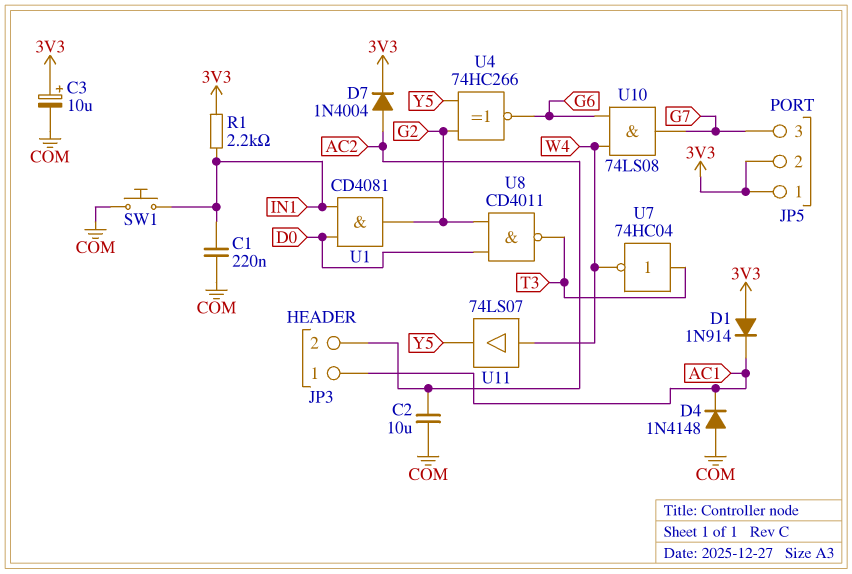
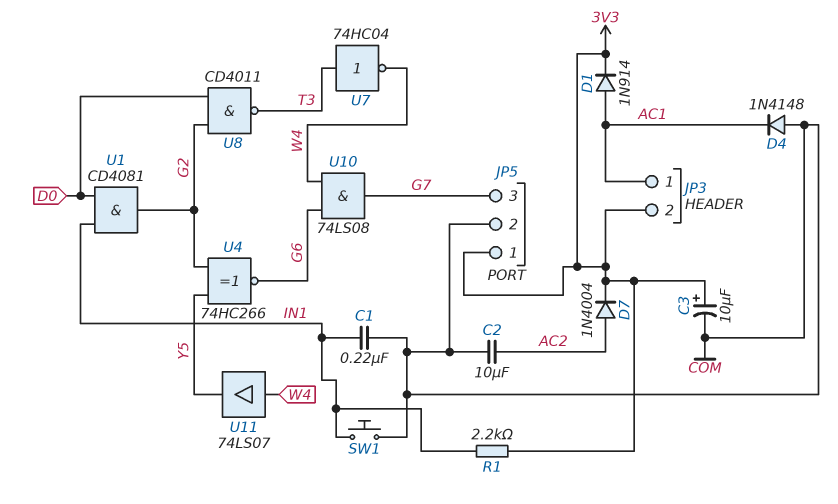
D1: diode 1N914 (A 3V3, K AC1) -> diode 1N914 (A AC1, K 3V3)
JP3 pin 2: AC2 -> 3V3
JP5 pin 2: 3V3 -> COM

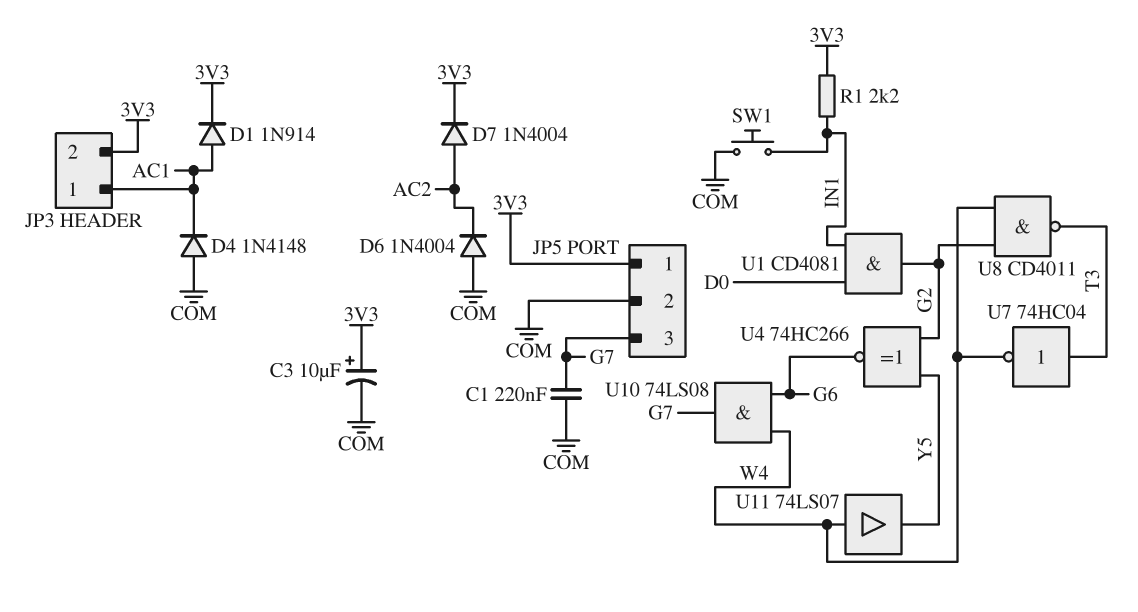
C1: 220nF (COM, IN1) -> 220nF (COM, G7)
C2: 10uF (AC2, COM) -> none
D6: none -> diode 1N4004 (A COM, K AC2)
U8: NAND CD4011 (in D0, in G2, out T3) -> NAND CD4011 (in G2, in W4, out T3)

